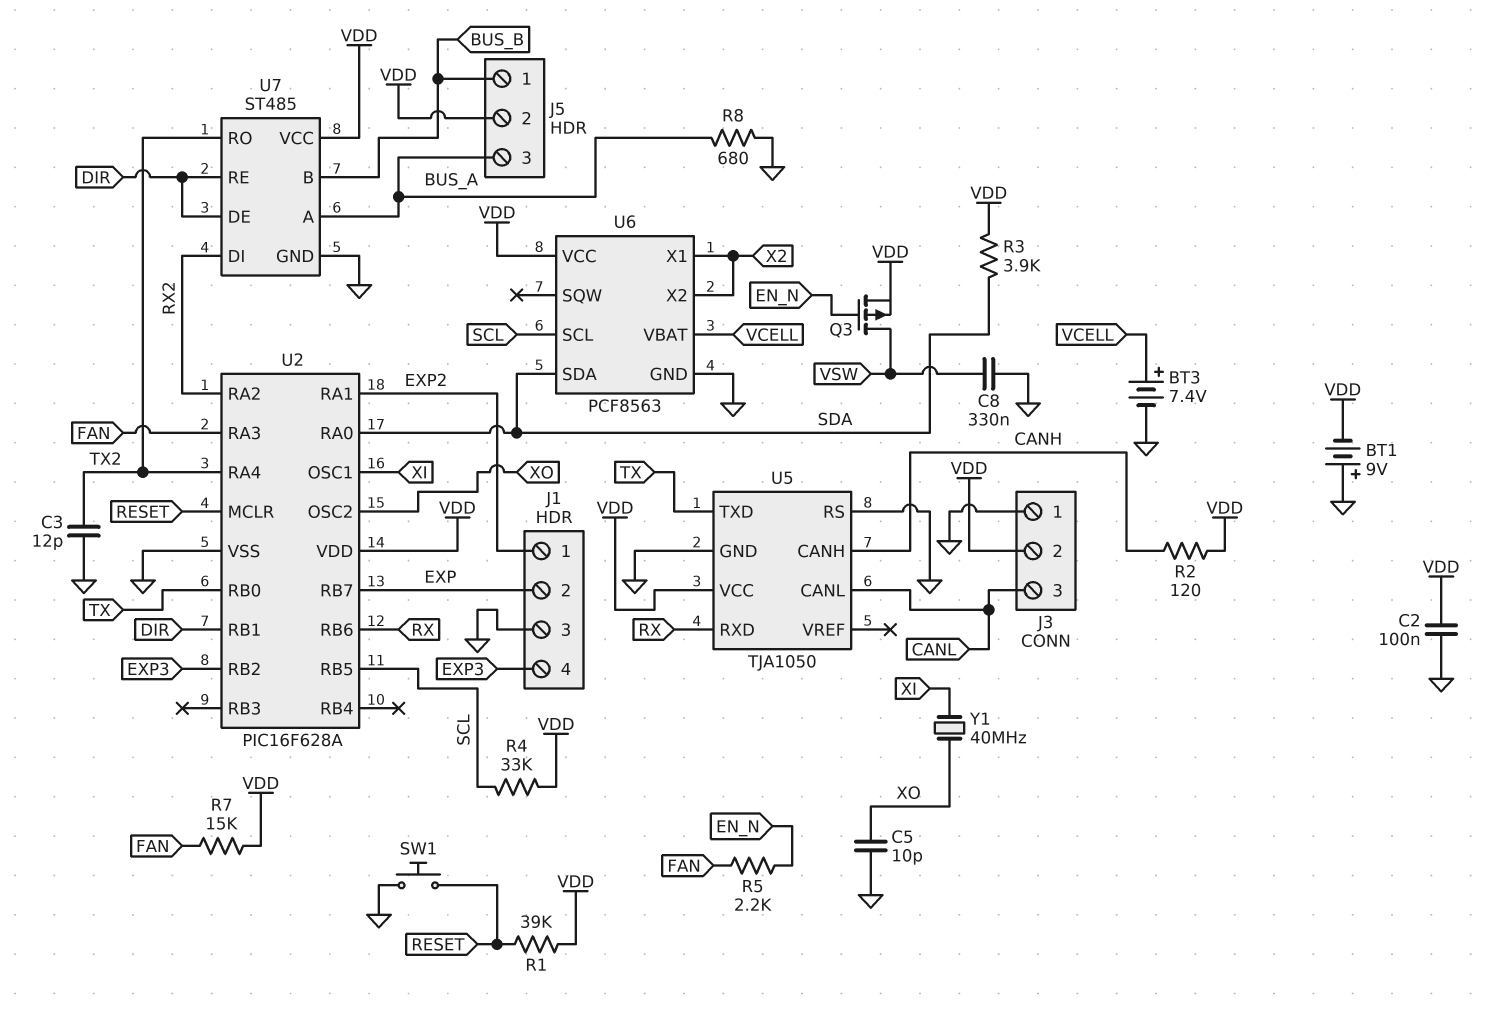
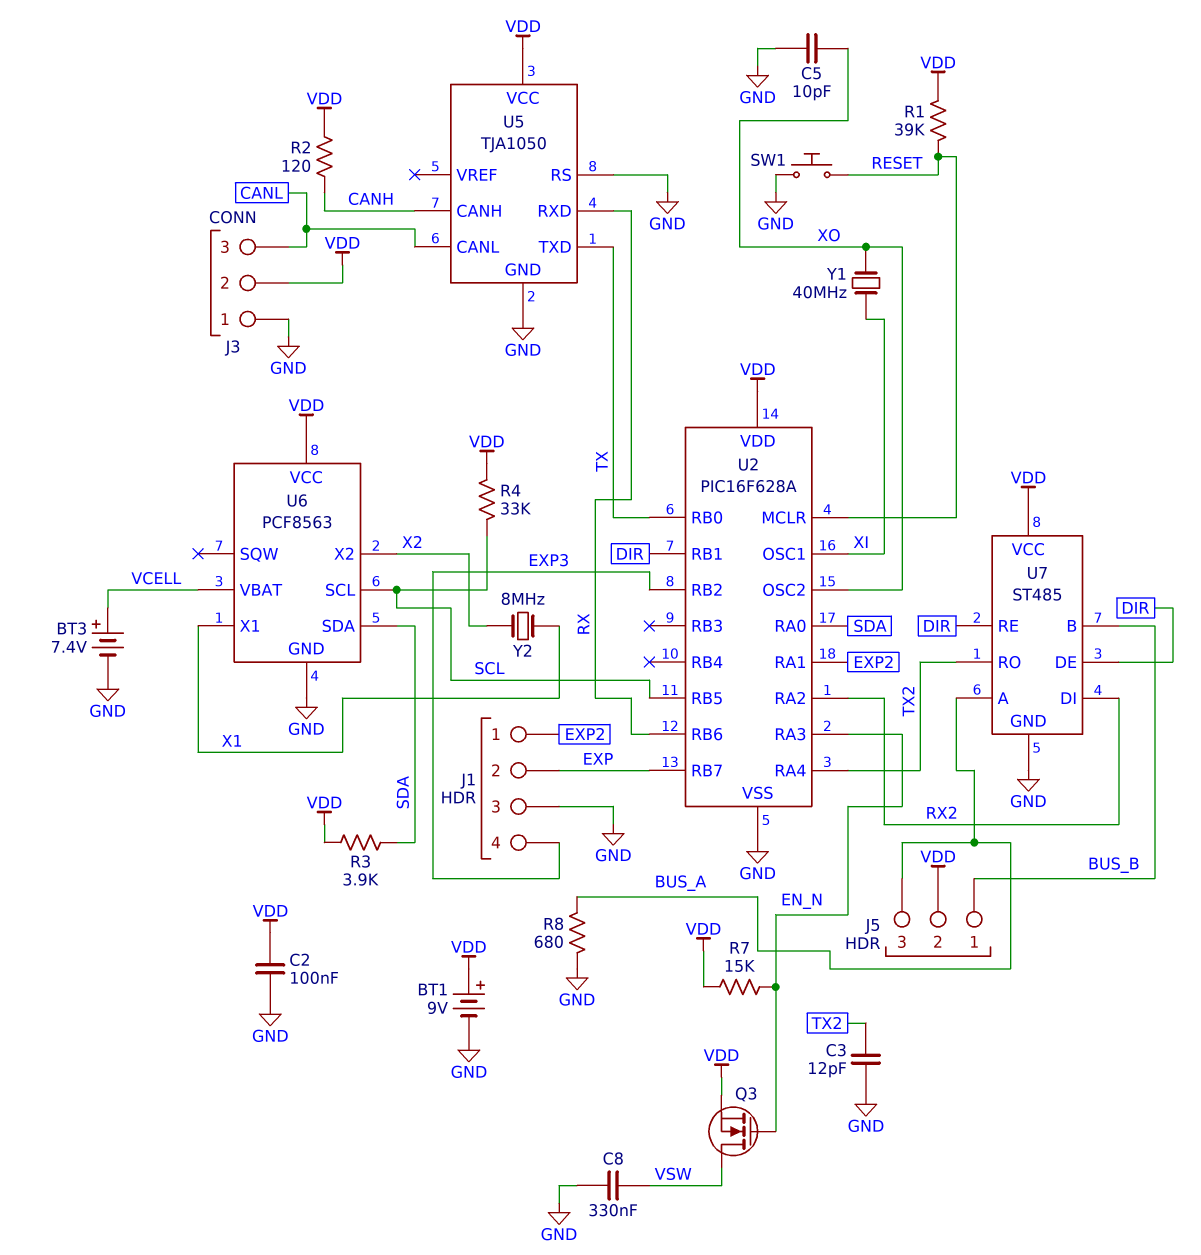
BT1: 9V (plus GND, minus VDD) -> 9V (plus VDD, minus GND)
Q3: PMOS (G EN_N, D VSW, S VDD) -> NMOS (G EN_N, D VSW, S VDD)
R5: 2.2k (EN_N, FAN) -> none
R7: 15k (FAN, VDD) -> 15k (EN_N, VDD)
U2 pin RA3: FAN -> EN_N
U6 pin X1: X2 -> X1
Y2: none -> 8MHz (X1, X2)

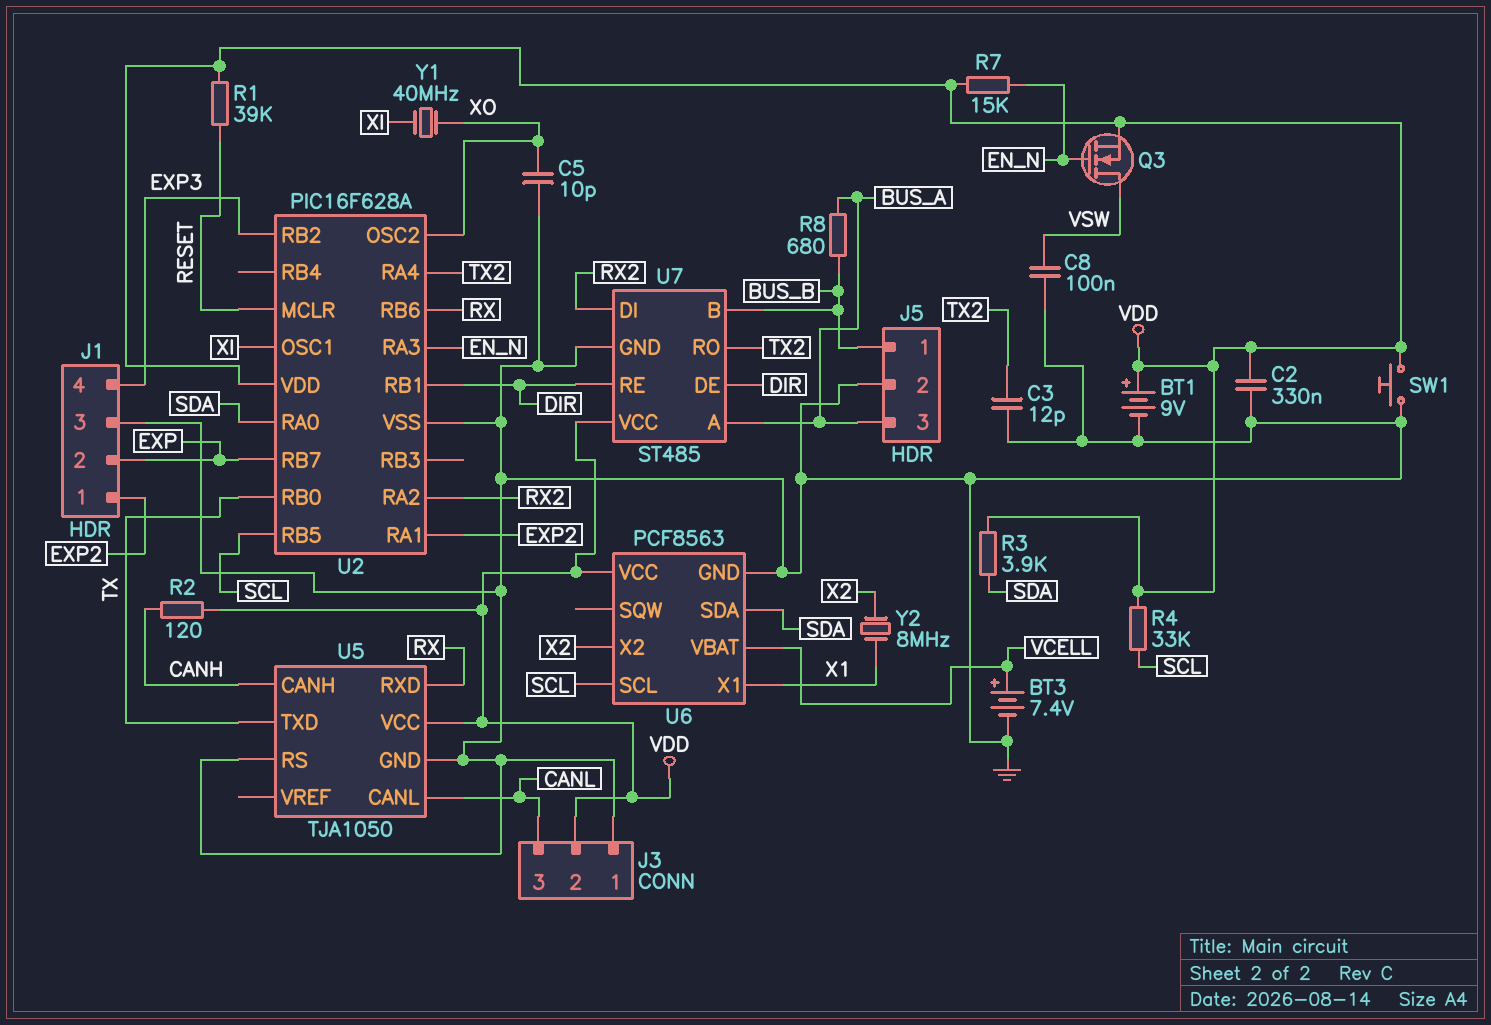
C2: 100nF (GND, VDD) -> 330nF (GND, VDD)
C8: 330nF (GND, VSW) -> 100nF (GND, VSW)
J5 pin 2: VDD -> GND
R8: 680 (BUS_A, GND) -> 680 (BUS_A, BUS_B)
SW1: button (GND, RESET) -> button (GND, VDD)

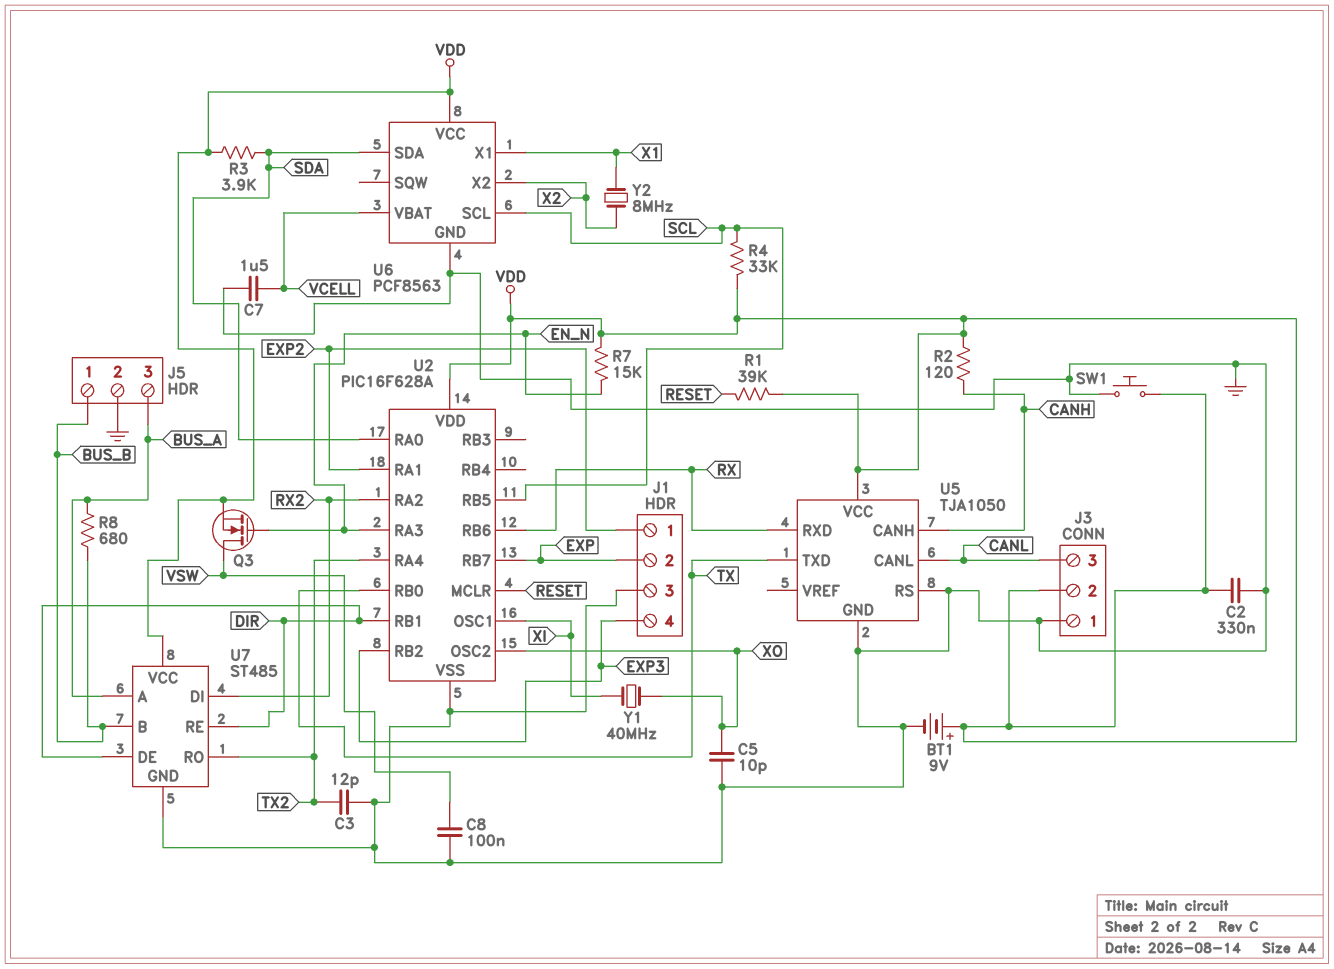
BT3: 7.4V (plus VCELL, minus GND) -> none
C7: none -> 1.5uF (GND, VCELL)

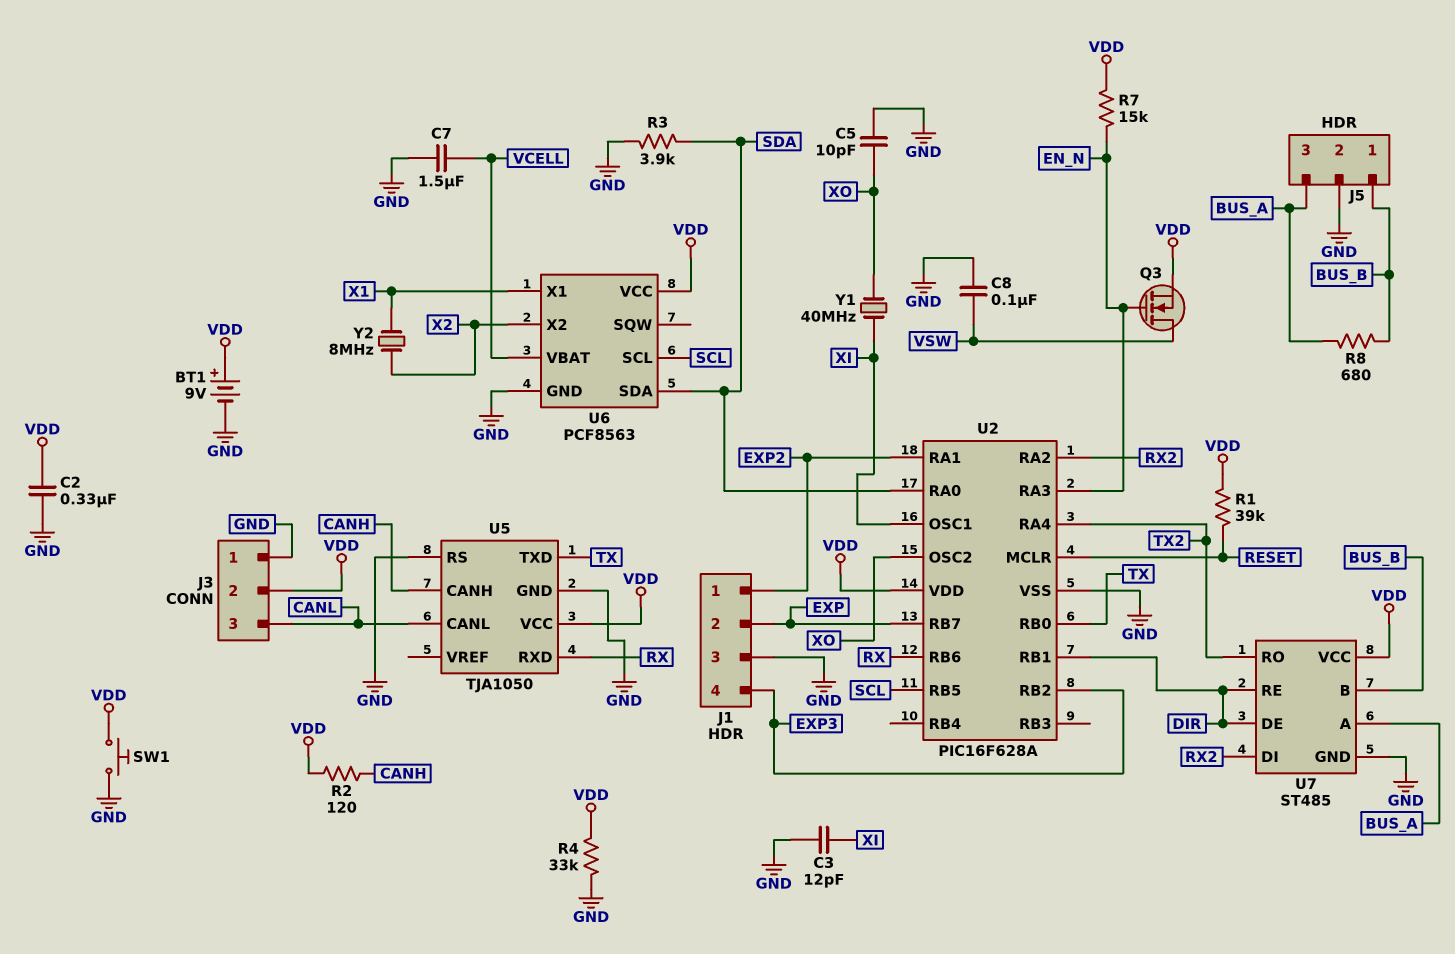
C3: 12pF (GND, TX2) -> 12pF (GND, XI)
R3: 3.9k (SDA, VDD) -> 3.9k (GND, SDA)
R4: 33k (SCL, VDD) -> 33k (GND, VDD)

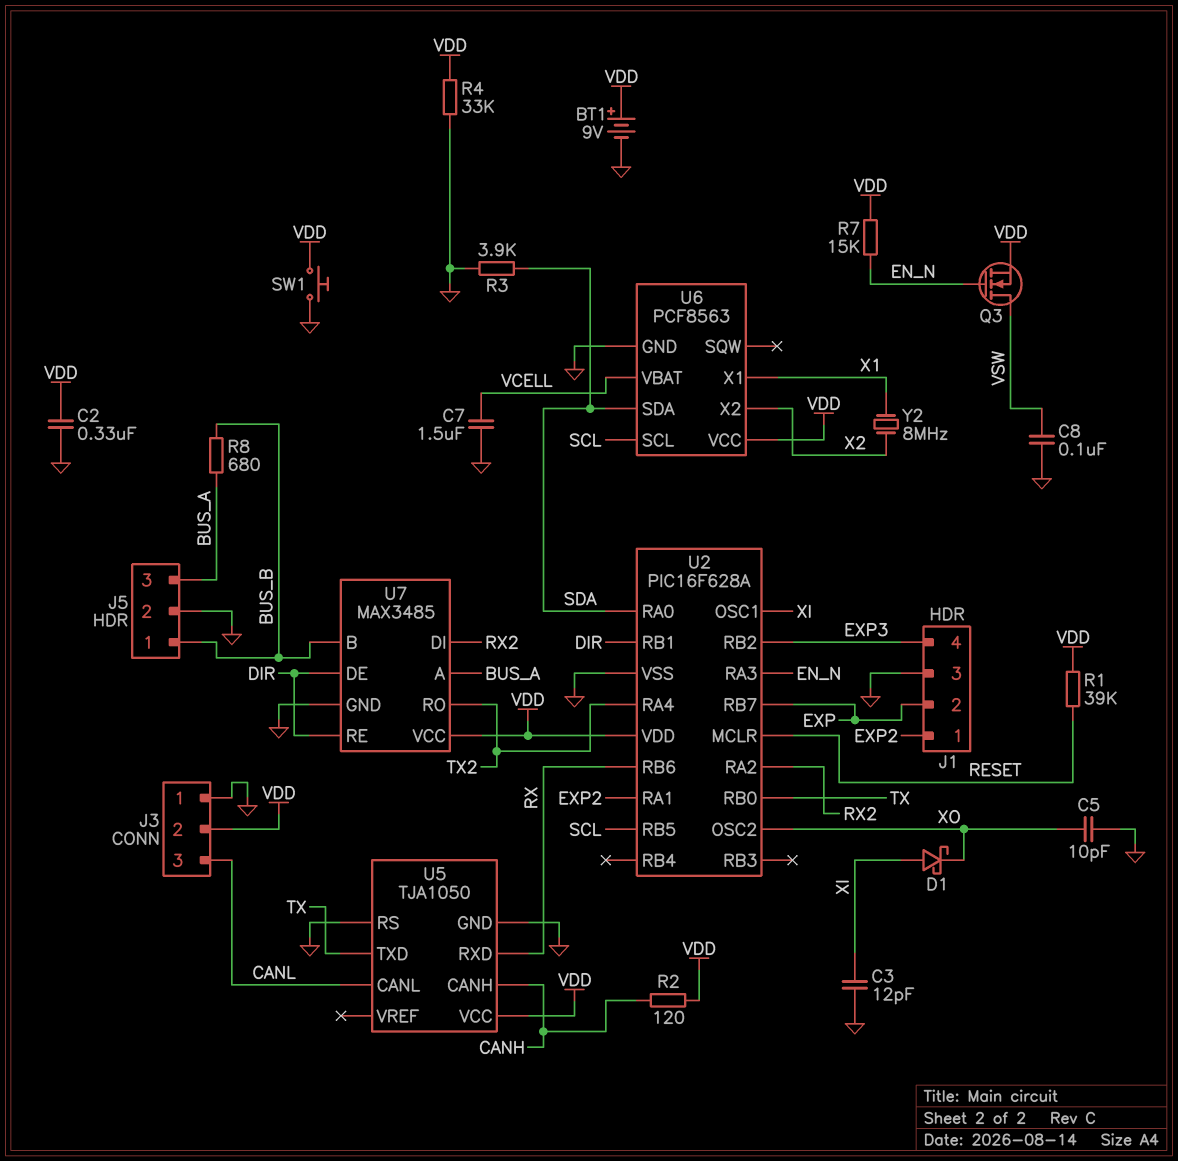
D1: none -> schottky (A XI, K XO)
U7: ST485 -> MAX3485
Y1: 40MHz (XI, XO) -> none

